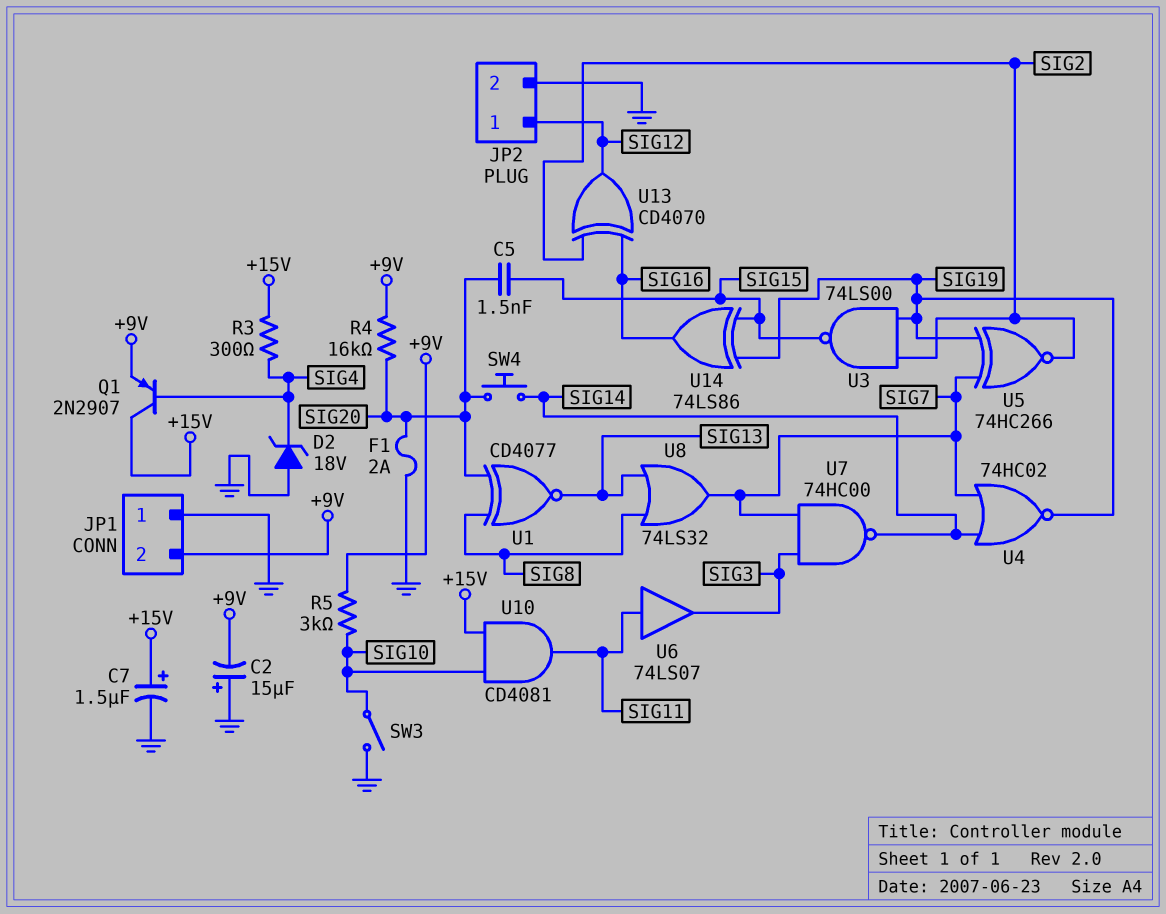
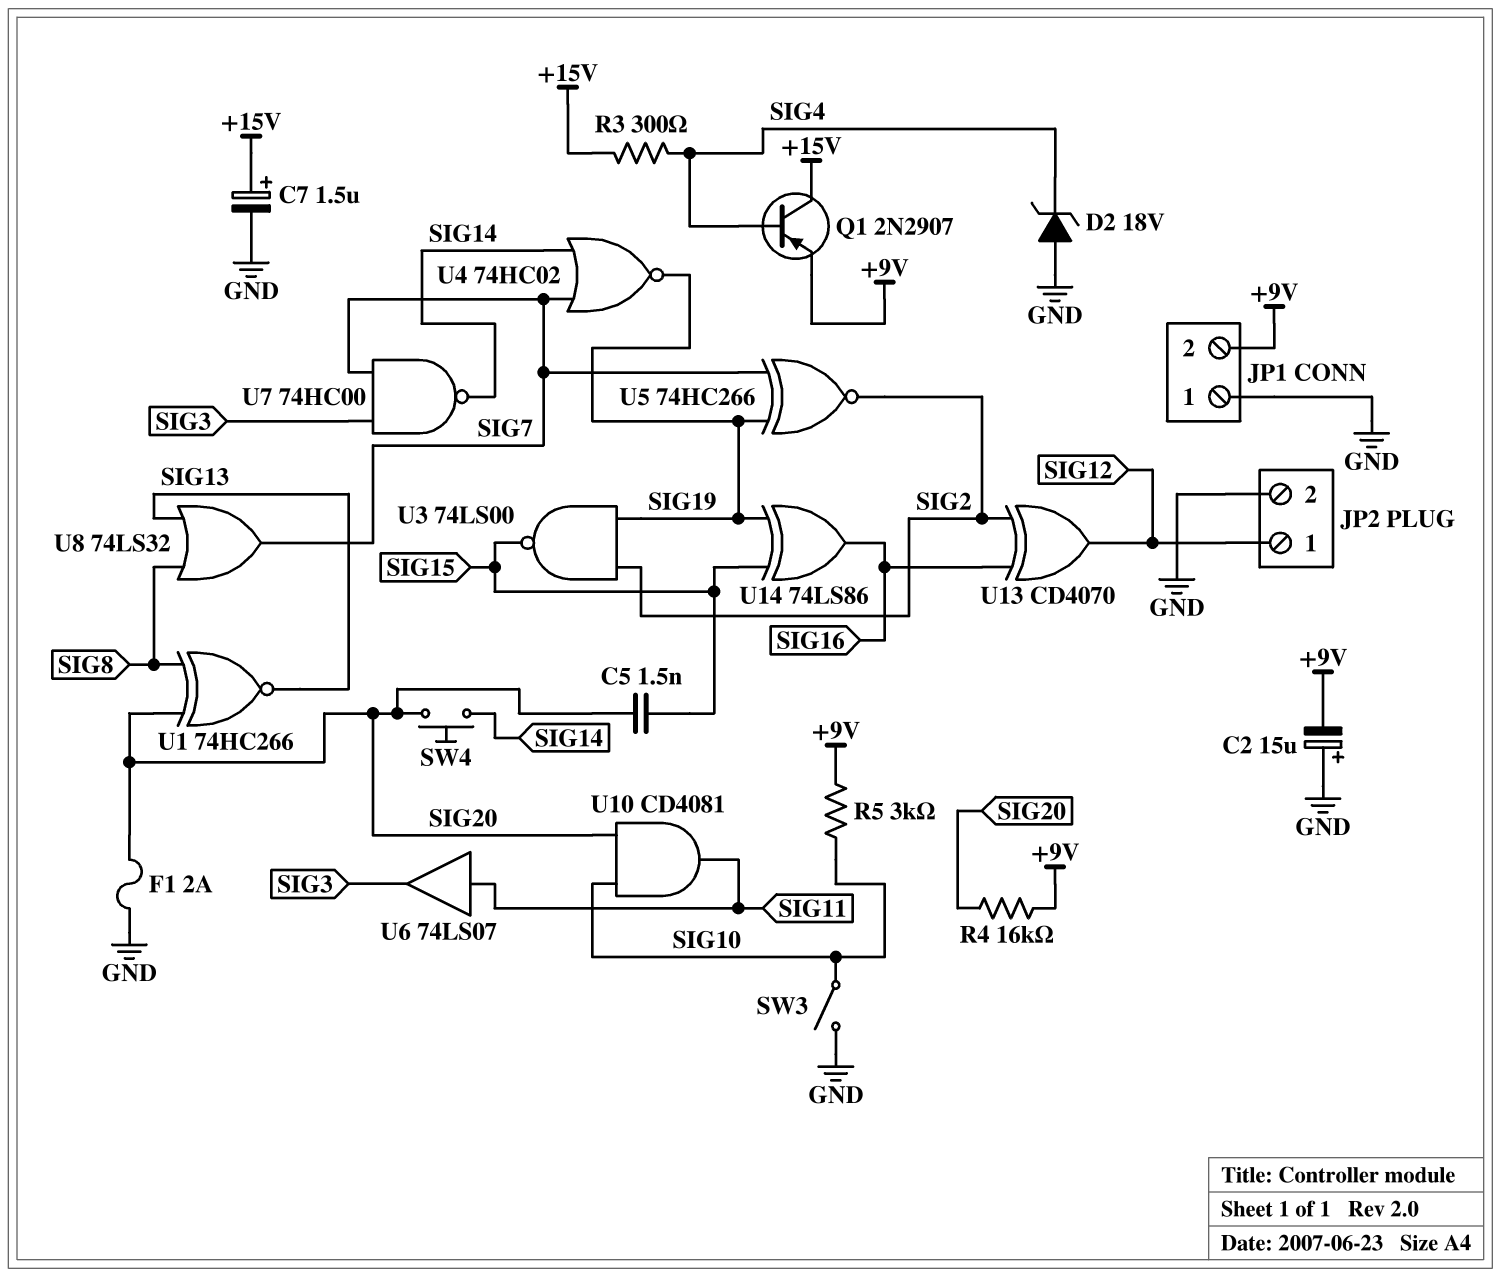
U1: XNOR CD4077 (in SIG8, in SIG20, out SIG13) -> XNOR 74HC266 (in SIG8, in SIG20, out SIG13)
U10: AND CD4081 (in +15V, in SIG10, out SIG11) -> AND CD4081 (in SIG10, in SIG20, out SIG11)

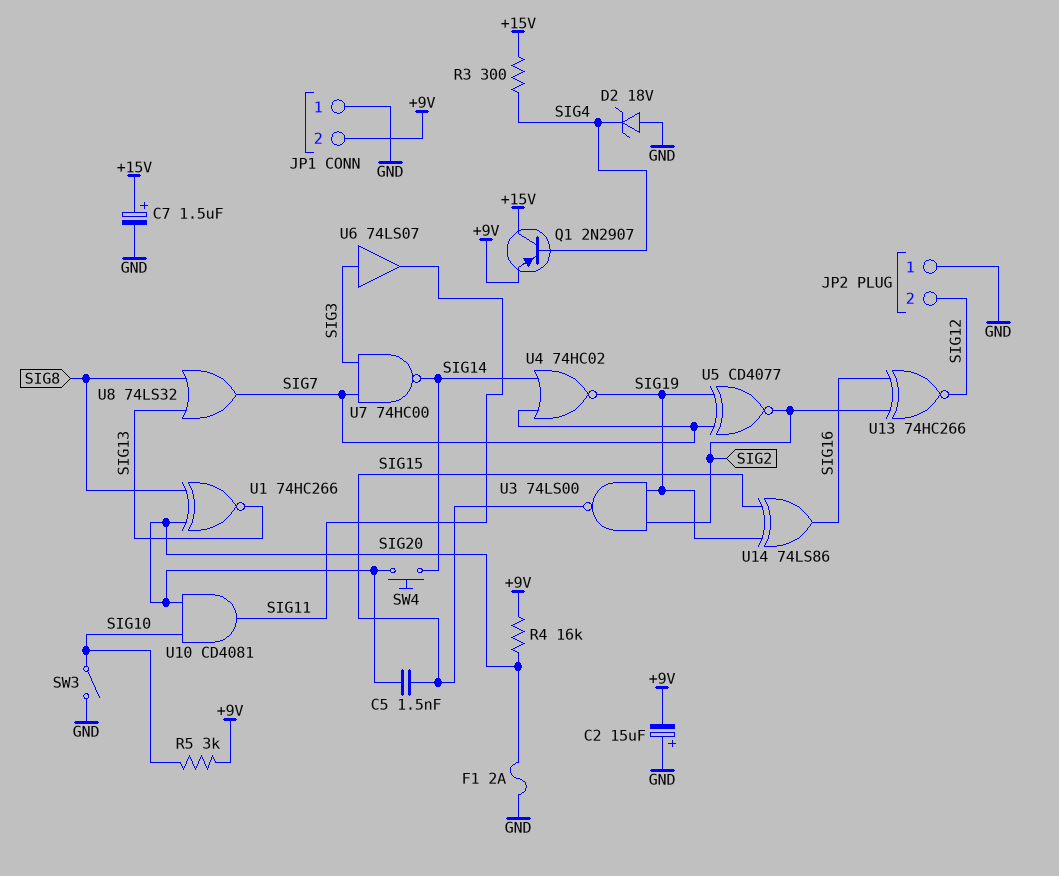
JP2 pin 1: SIG12 -> GND
JP2 pin 2: GND -> SIG12
U5: XNOR 74HC266 (in SIG7, in SIG19, out SIG2) -> XNOR CD4077 (in SIG7, in SIG19, out SIG2)
U6: buffer 74LS07 (in SIG11, out SIG3) -> buffer 74LS07 (in SIG3, out SIG11)
U13: XOR CD4070 (in SIG2, in SIG16, out SIG12) -> XNOR 74HC266 (in SIG2, in SIG16, out SIG12)

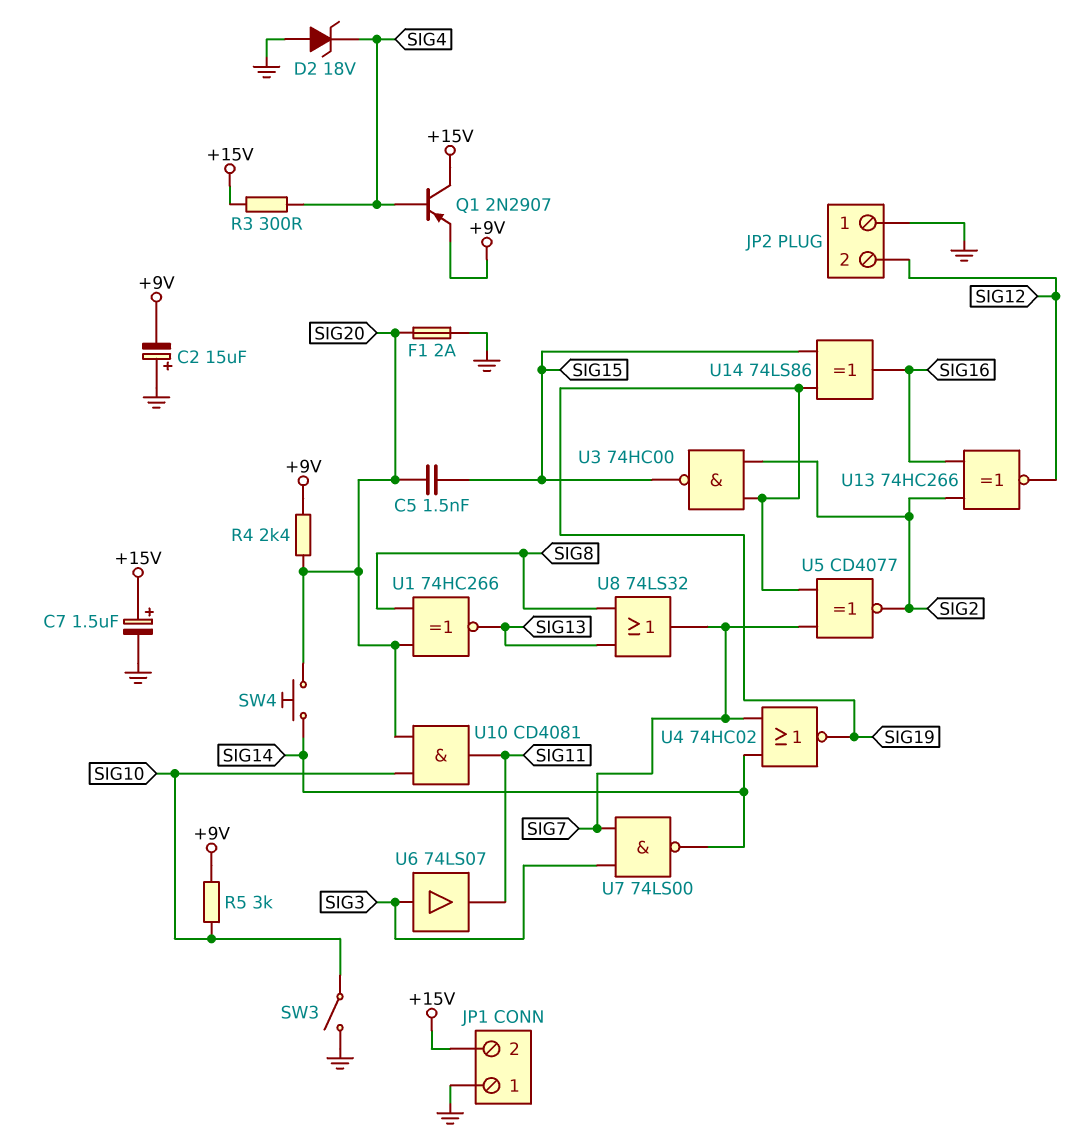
JP1 pin 2: +9V -> +15V
R4: 16k (+9V, SIG20) -> 2.4k (+9V, SIG20)
U3: NAND 74LS00 (in SIG2, in SIG19, out SIG15) -> NAND 74HC00 (in SIG2, in SIG19, out SIG15)
U7: NAND 74HC00 (in SIG3, in SIG7, out SIG14) -> NAND 74LS00 (in SIG3, in SIG7, out SIG14)

